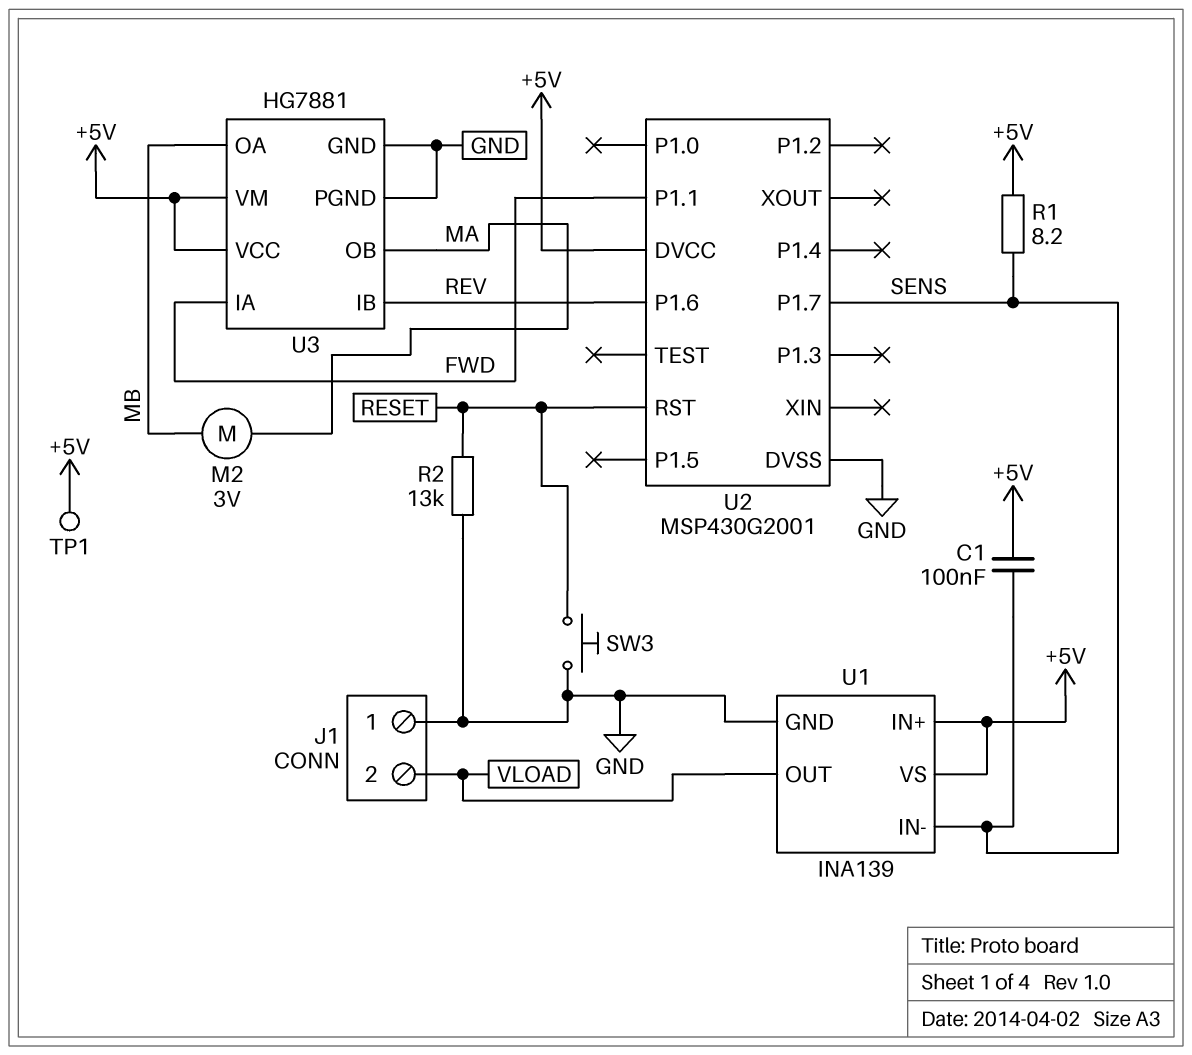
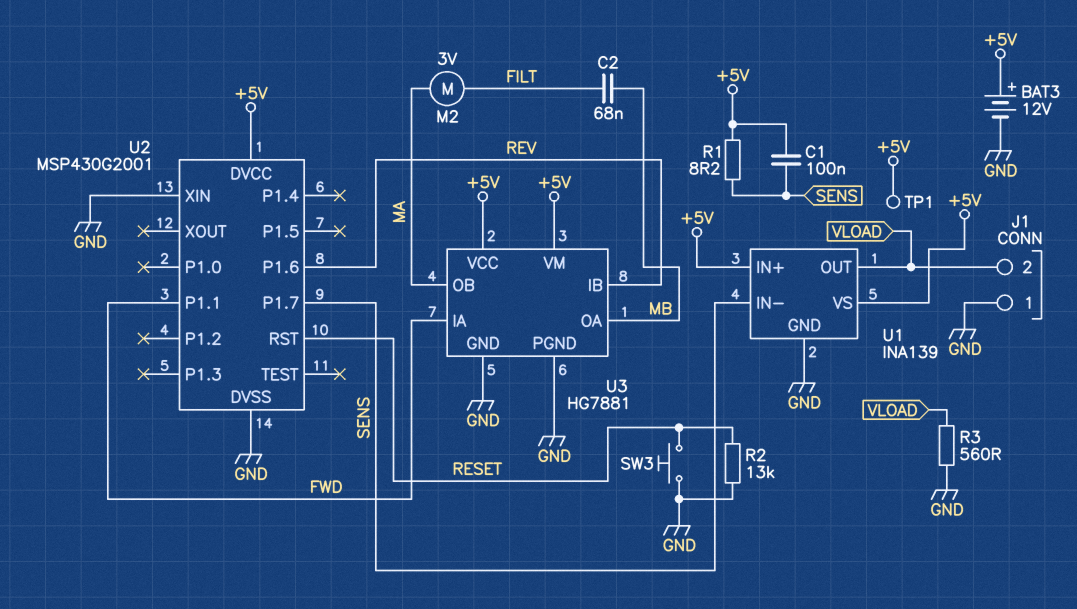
BAT3: none -> 12V (plus +5V, minus GND)
C2: none -> 68nF (FILT, MB)
M2: motor 3V (MA, MB) -> motor 3V (FILT, MA)
R3: none -> 560 (GND, VLOAD)
U2 pin XIN: none -> GND

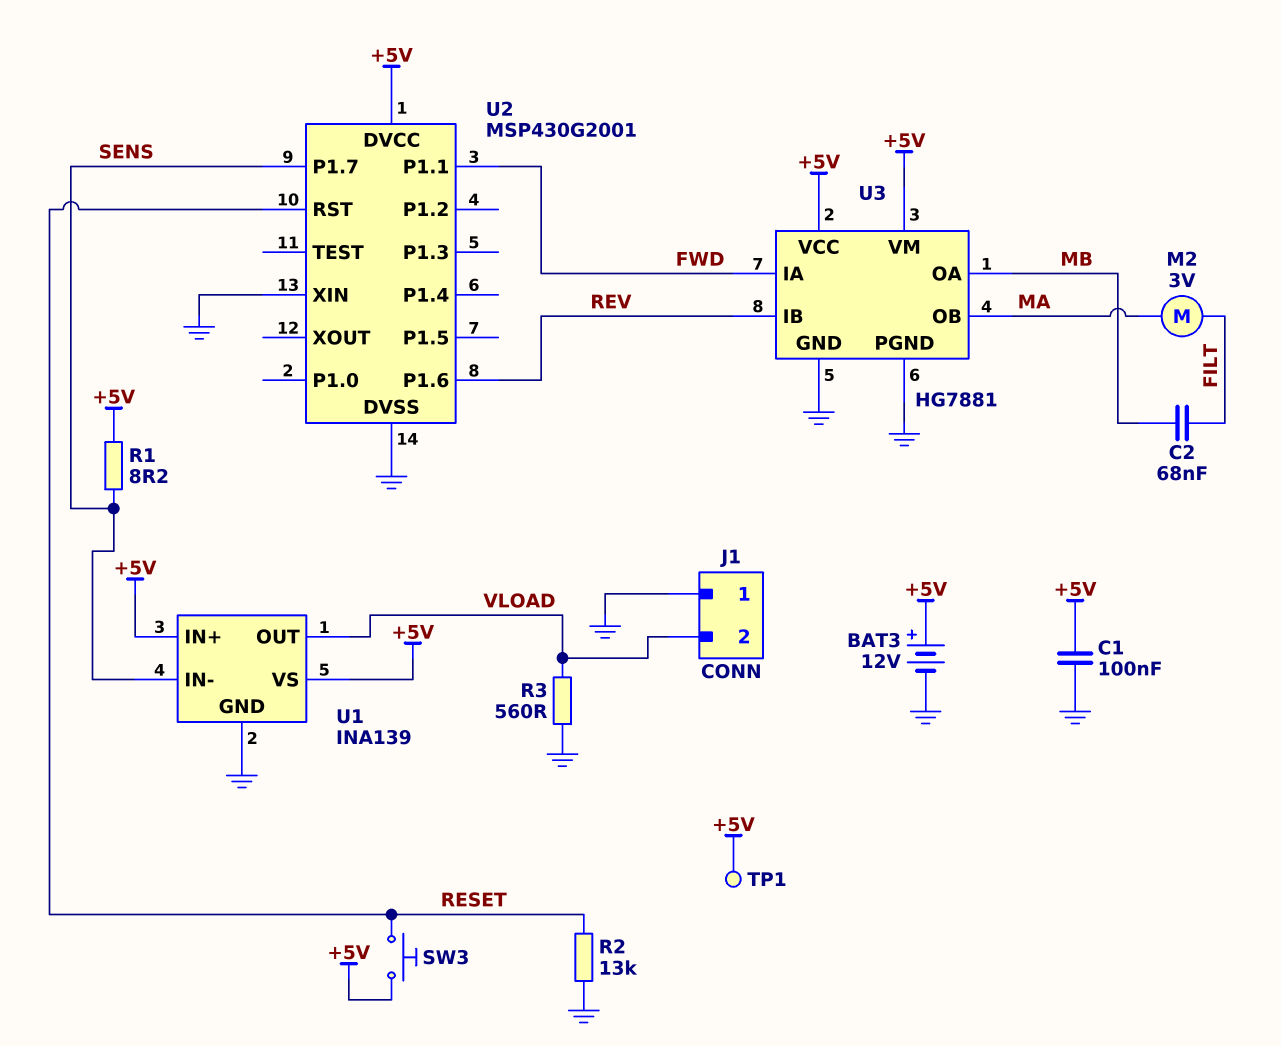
C1: 100nF (+5V, SENS) -> 100nF (+5V, GND)
SW3: button (GND, RESET) -> button (+5V, RESET)

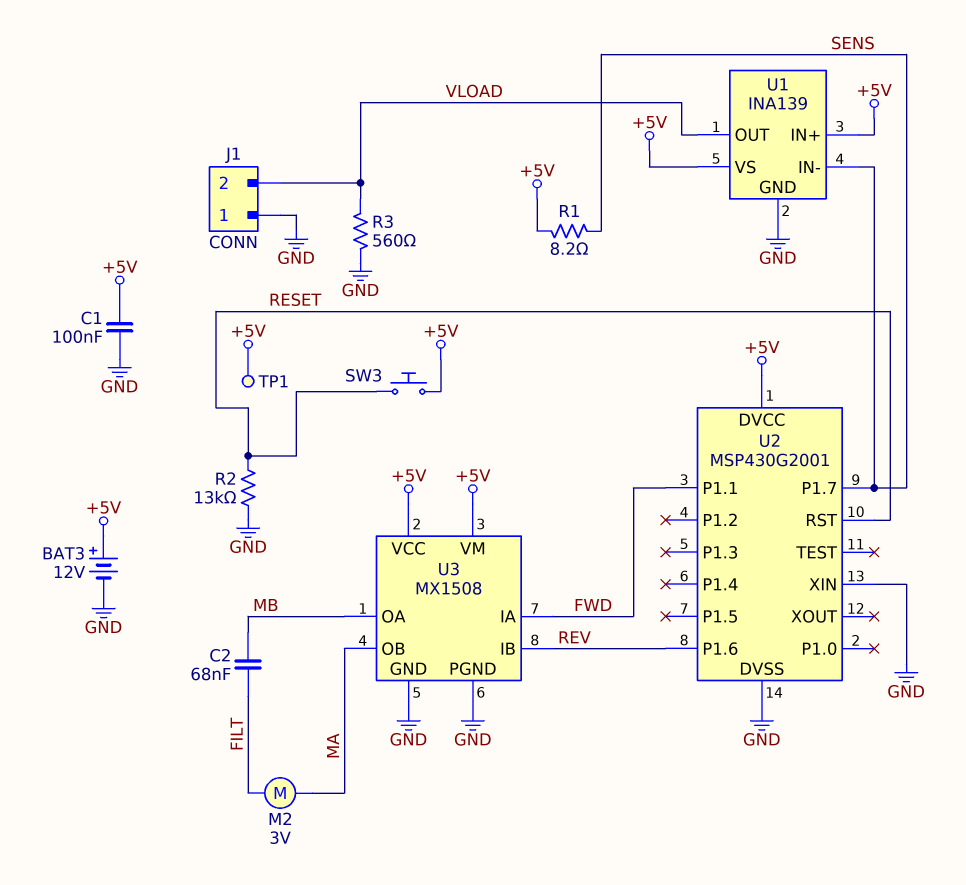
U3: HG7881 -> MX1508

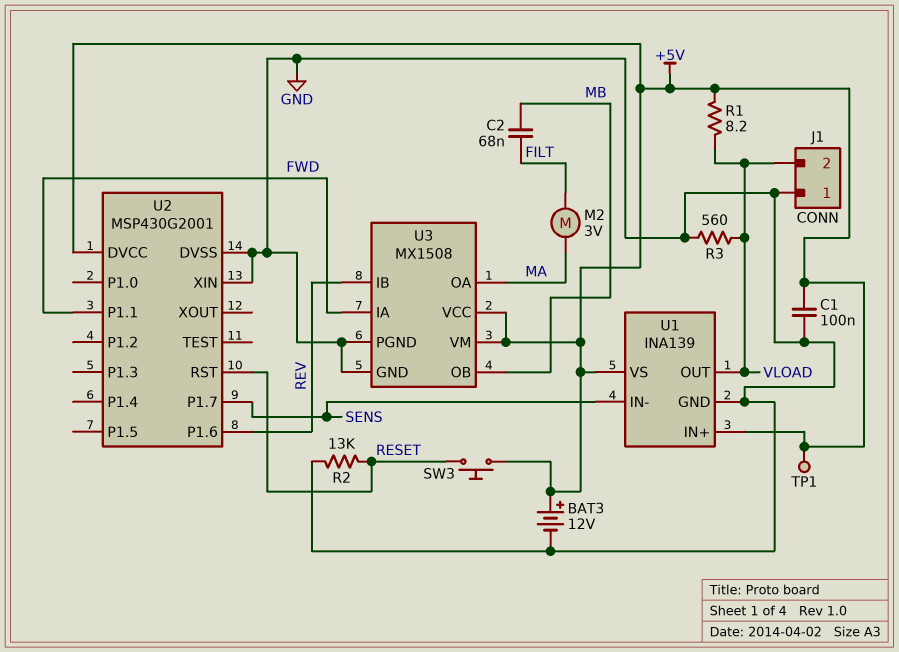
R1: 8.2 (+5V, SENS) -> 8.2 (+5V, VLOAD)
U3 pin OA: MB -> MA
U3 pin OB: MA -> MB

